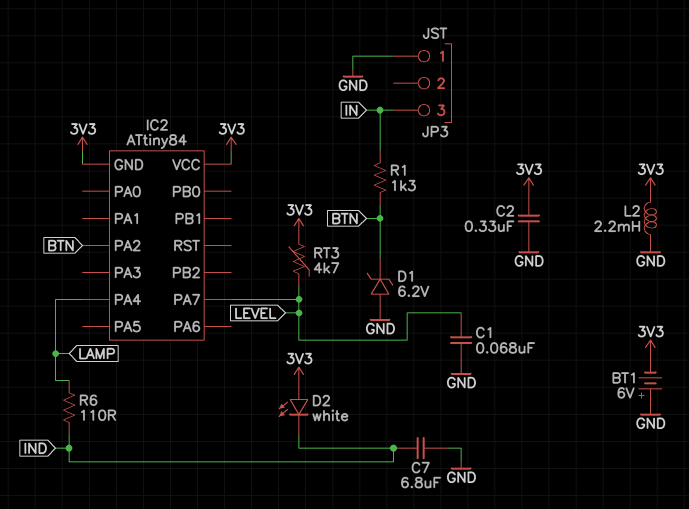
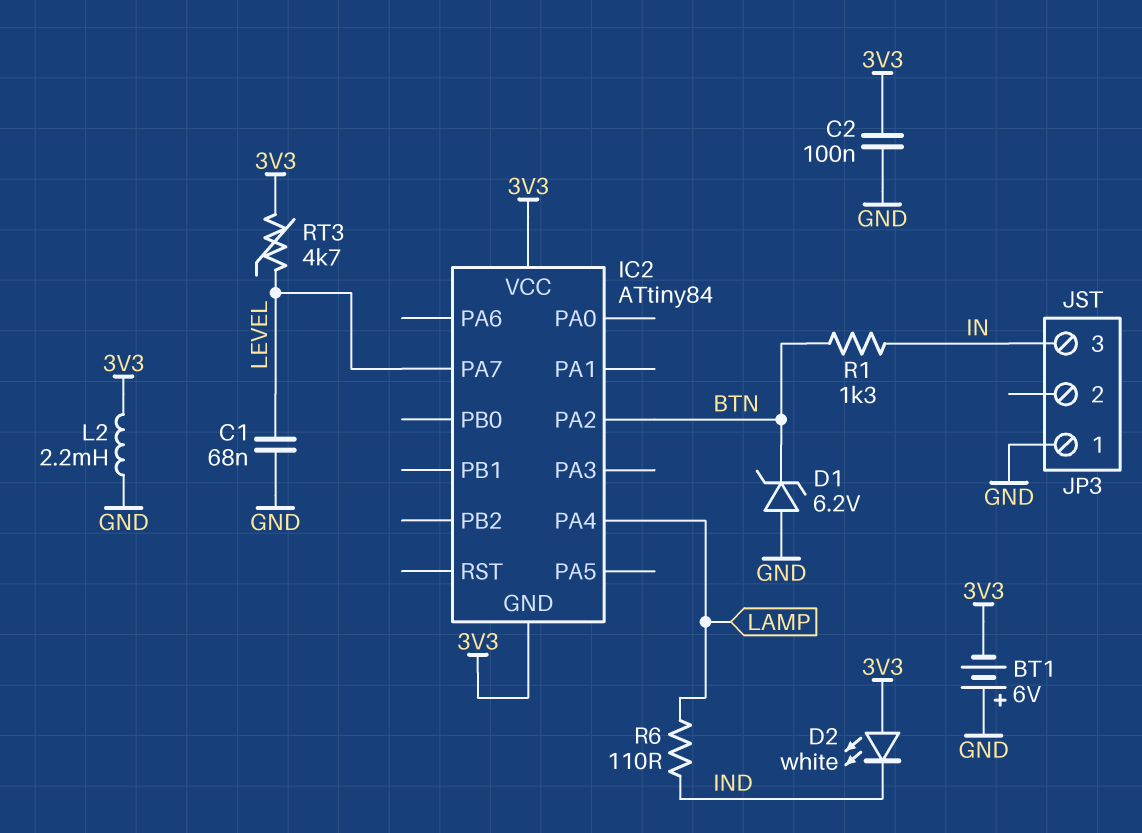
C2: 330nF (3V3, GND) -> 100nF (3V3, GND)
C7: 6.8uF (GND, IND) -> none

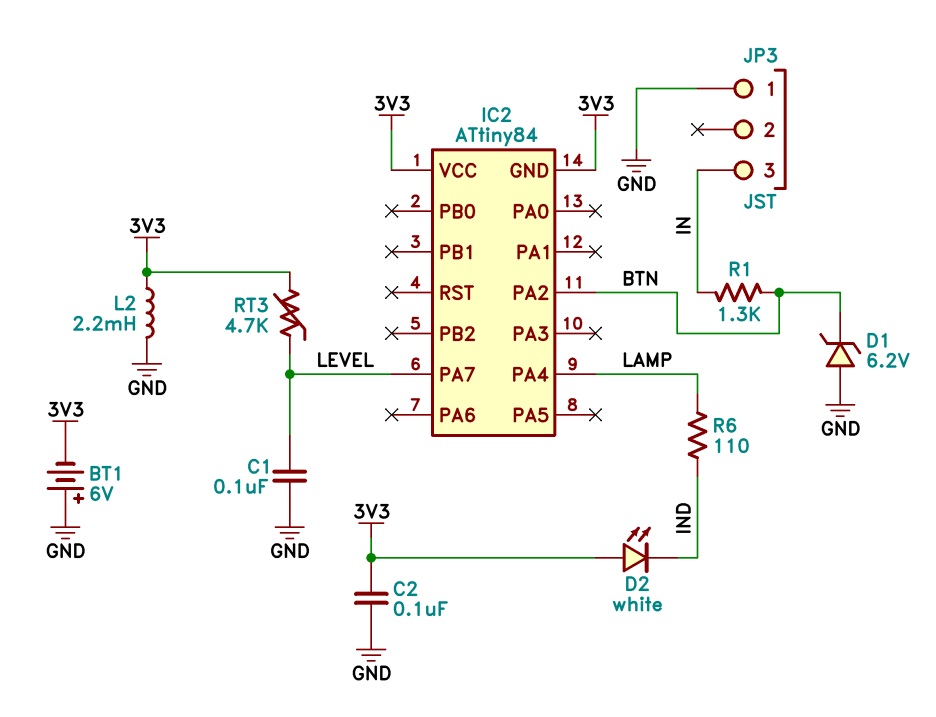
C1: 68nF (GND, LEVEL) -> 100nF (GND, LEVEL)

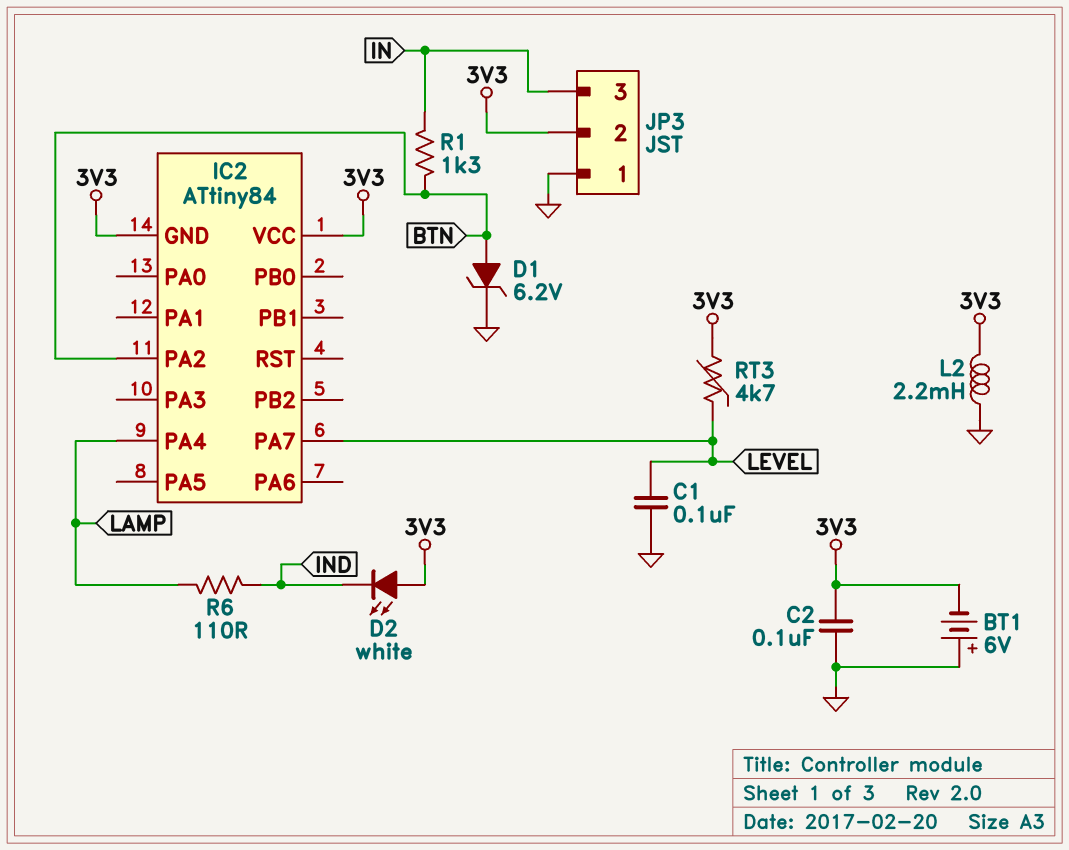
D1: zener 6.2V (A GND, K BTN) -> zener 6.2V (A BTN, K GND)
JP3 pin 2: none -> 3V3

